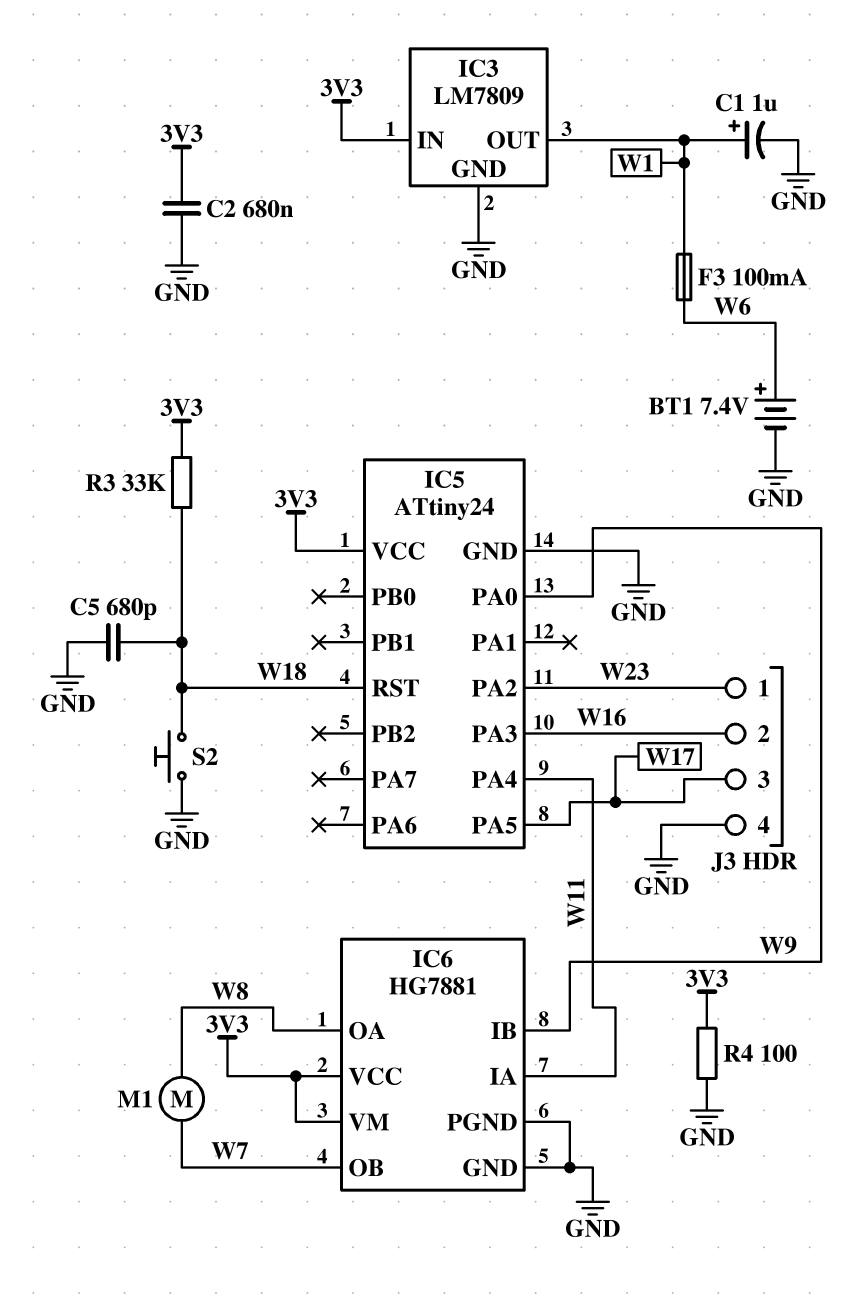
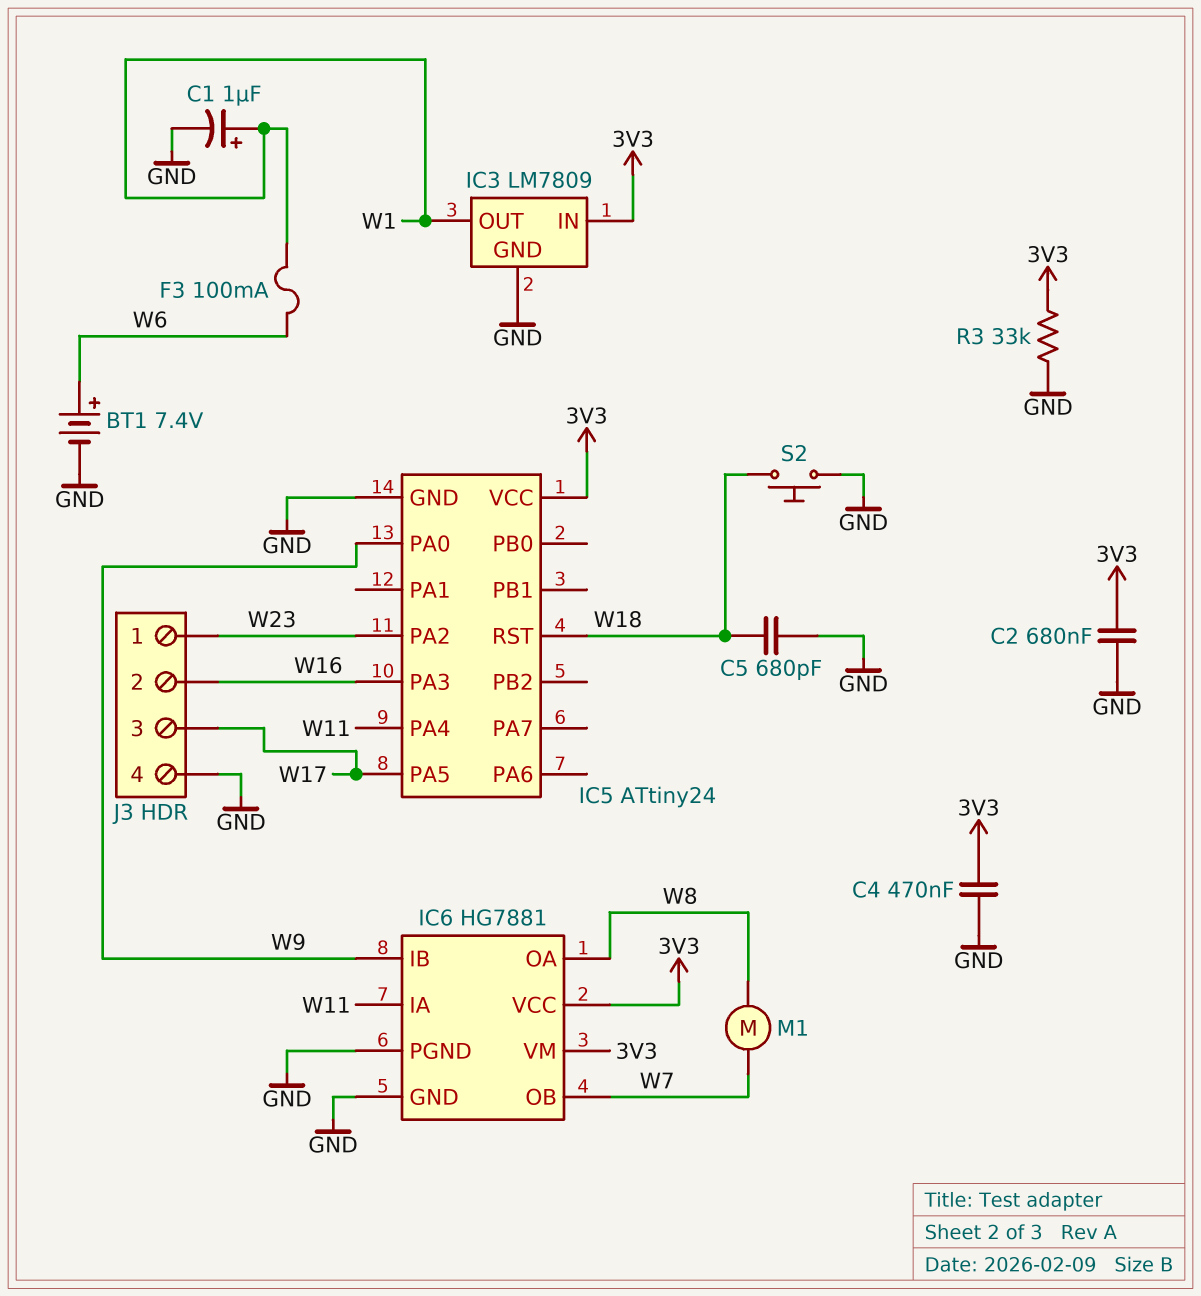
C4: none -> 470nF (3V3, GND)
R3: 33k (3V3, W18) -> 33k (3V3, GND)
R4: 100 (3V3, GND) -> none

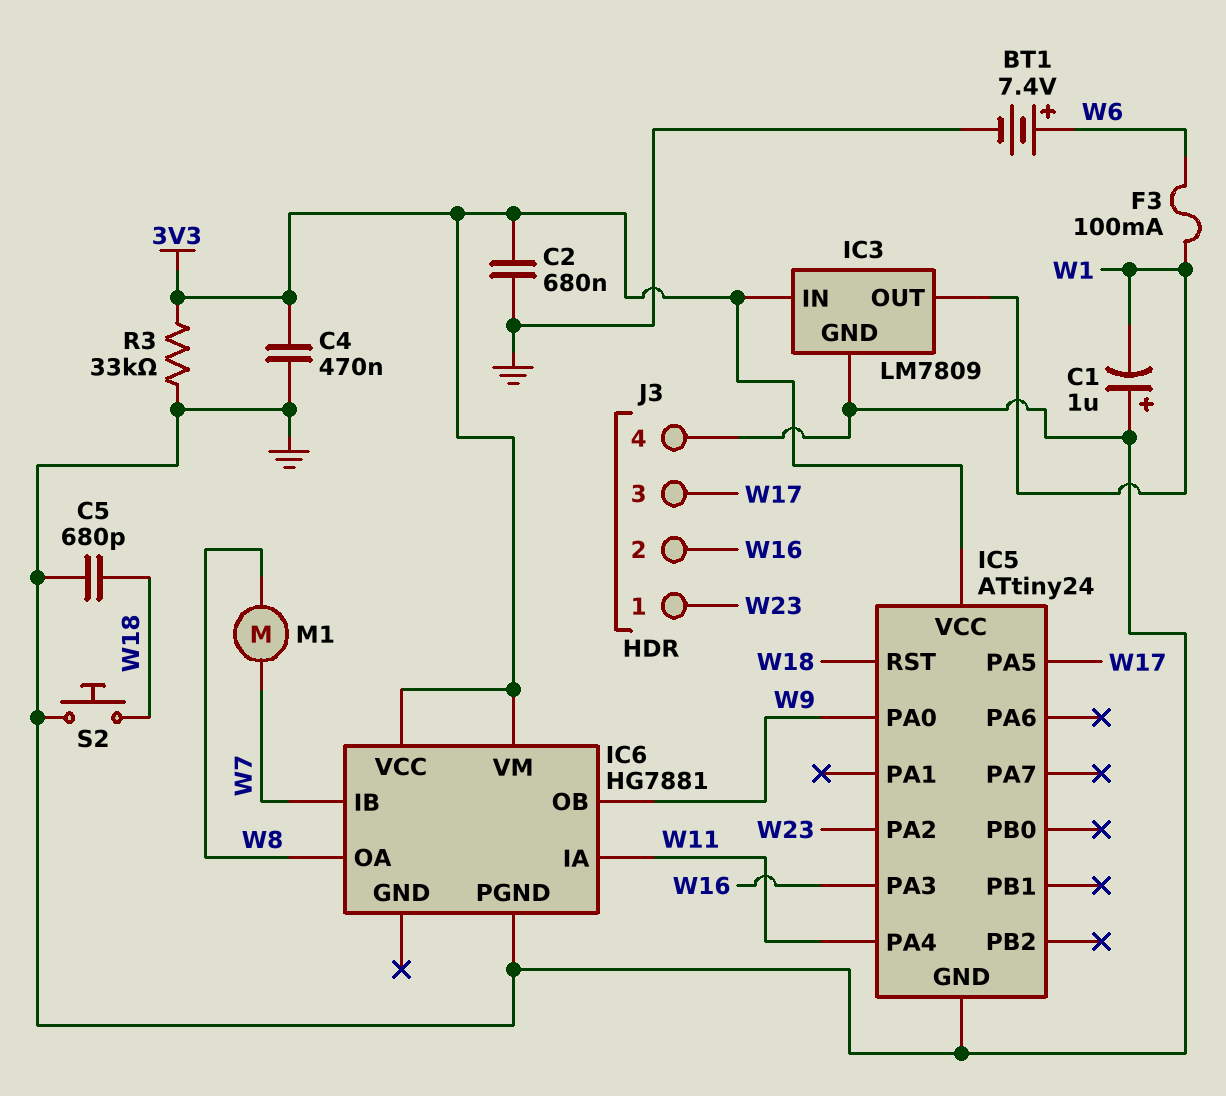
C1: 1uF (plus W1, minus GND) -> 1uF (plus GND, minus W1)
IC6 pin GND: GND -> none
IC6 pin IB: W9 -> W7
IC6 pin OB: W7 -> W9

